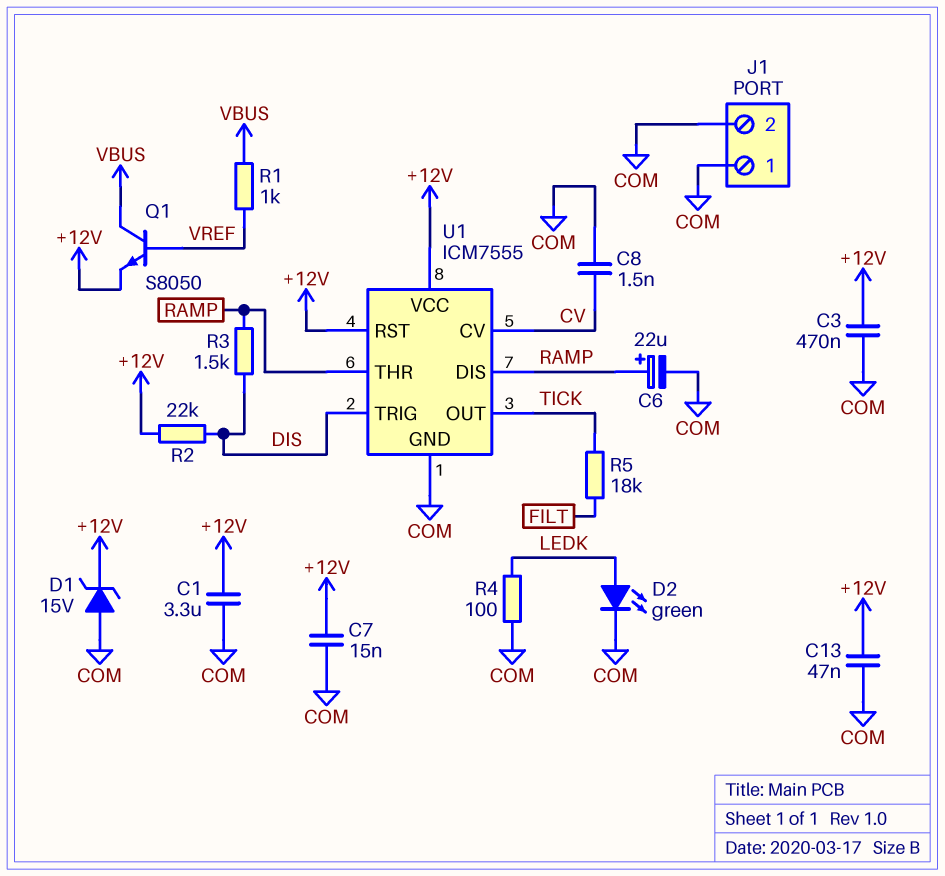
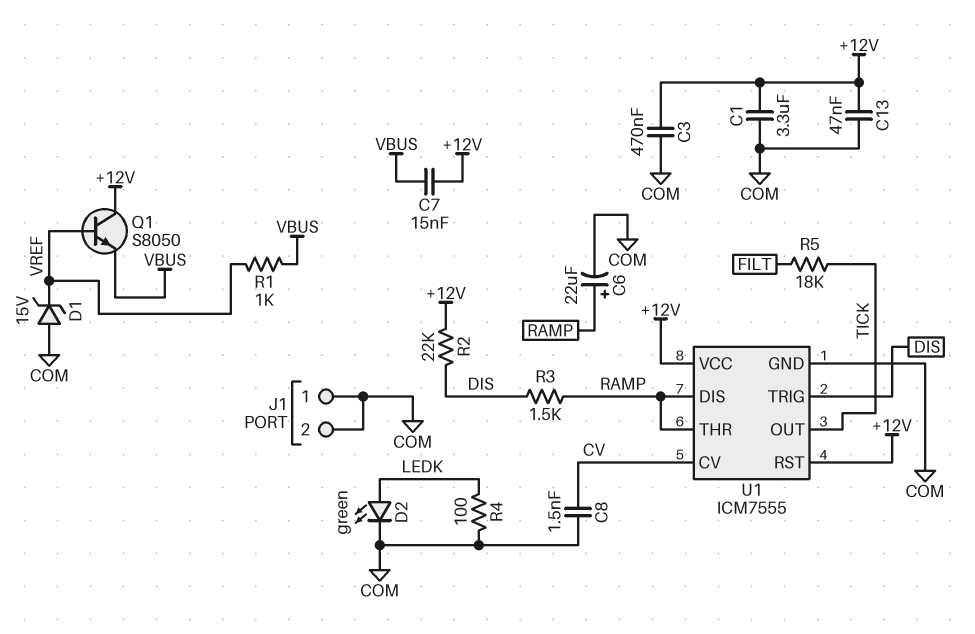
C7: 15nF (+12V, COM) -> 15nF (+12V, VBUS)
D1: zener 15V (A COM, K +12V) -> zener 15V (A COM, K VREF)
Q1: NPN S8050 (B VREF, C VBUS, E +12V) -> NPN S8050 (B VREF, C +12V, E VBUS)

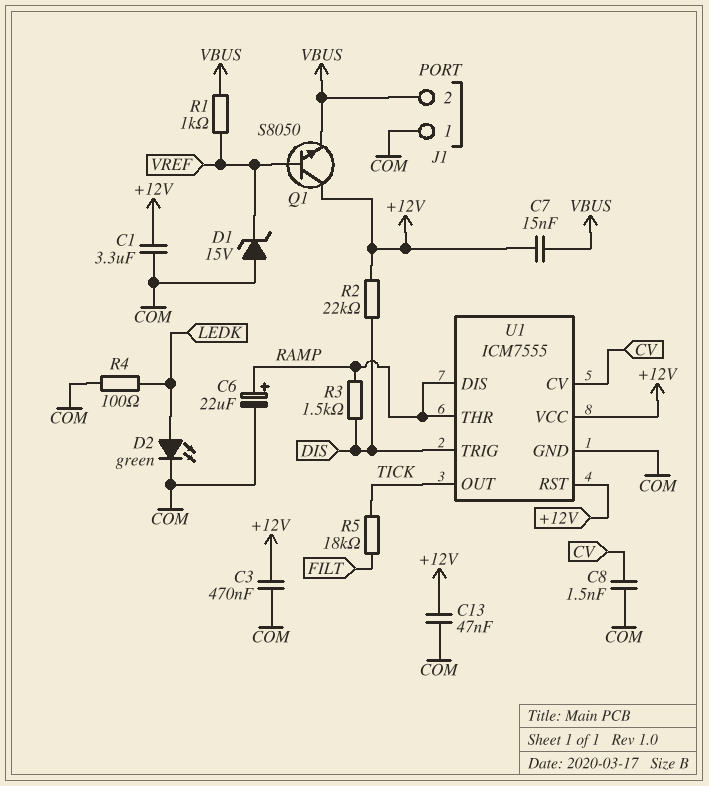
J1 pin 2: COM -> VBUS

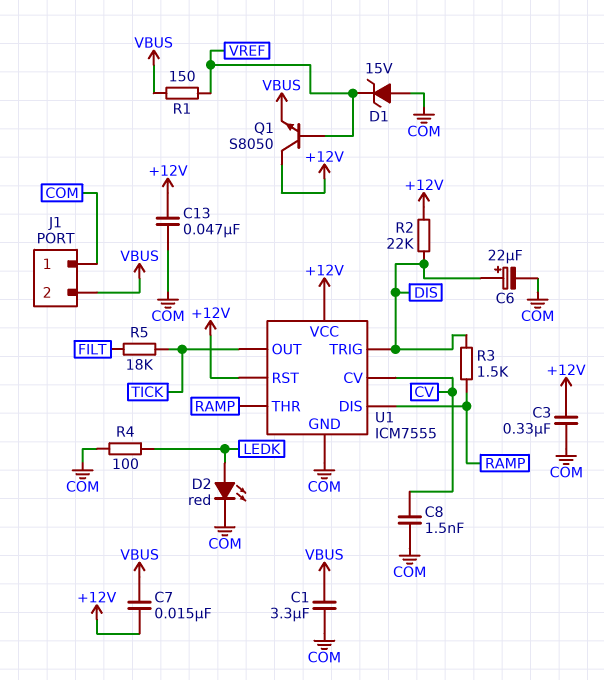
C1: 3.3uF (+12V, COM) -> 3.3uF (COM, VBUS)
C3: 470nF (+12V, COM) -> 330nF (+12V, COM)
C6: 22uF (plus RAMP, minus COM) -> 22uF (plus DIS, minus COM)
D2: LED green (A LEDK, K COM) -> LED red (A LEDK, K COM)
R1: 1k (VBUS, VREF) -> 150 (VBUS, VREF)

